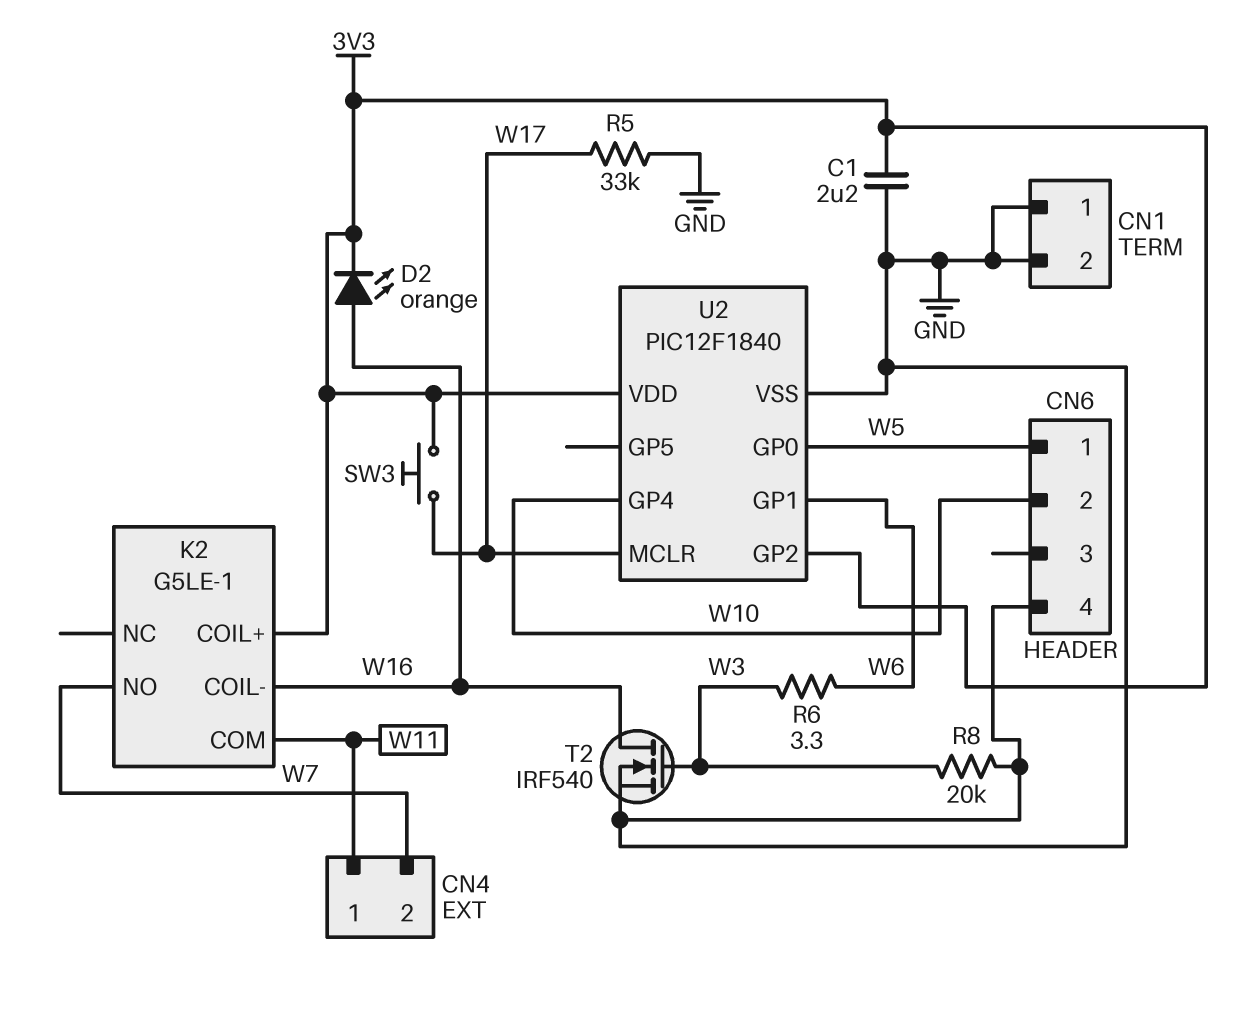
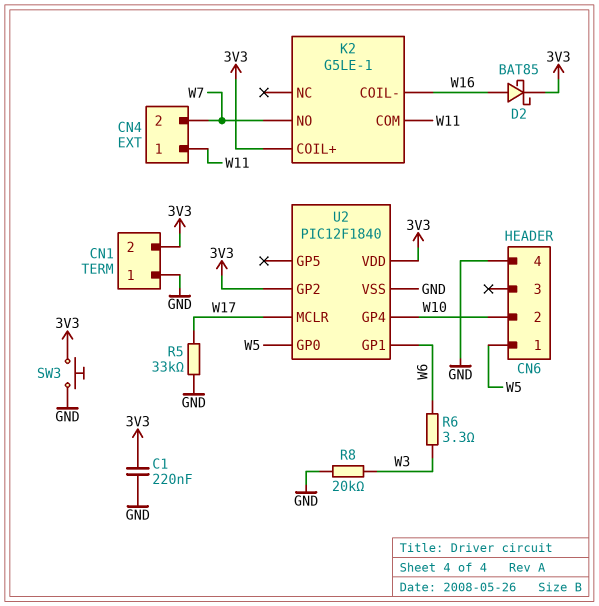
C1: 2.2uF (3V3, GND) -> 220nF (3V3, GND)
CN1 pin 2: GND -> 3V3
D2: LED orange (A W16, K 3V3) -> schottky BAT85 (A W16, K 3V3)
SW3: button (3V3, W17) -> button (3V3, GND)
T2: NMOS IRF540 (G W3, D W16, S GND) -> none

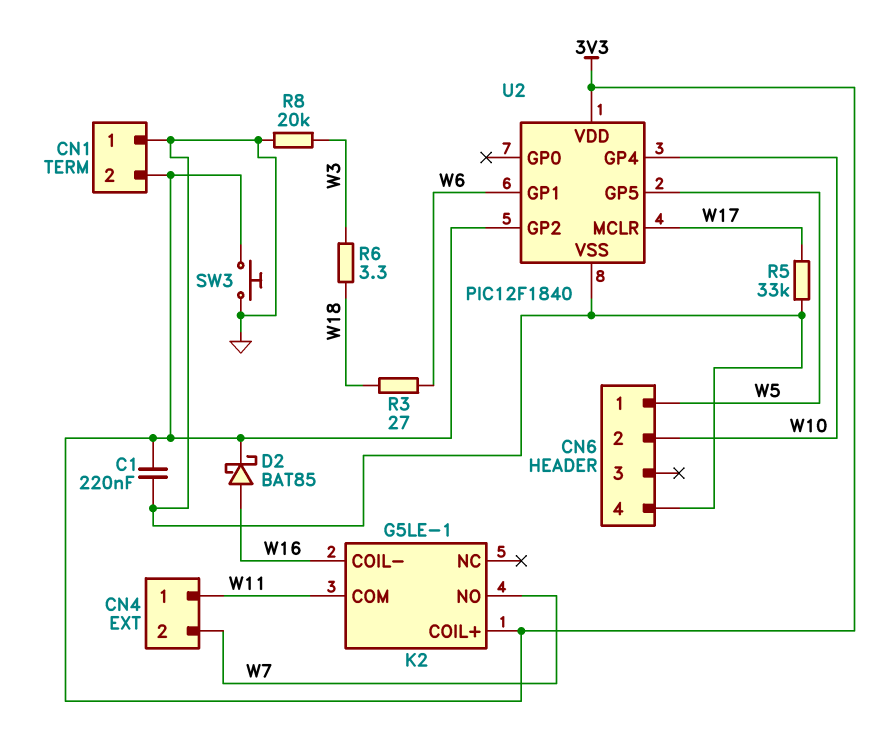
R3: none -> 27 (W6, W18)
R6: 3.3 (W3, W6) -> 3.3 (W3, W18)
U2 pin GP0: W5 -> none
U2 pin GP5: none -> W5

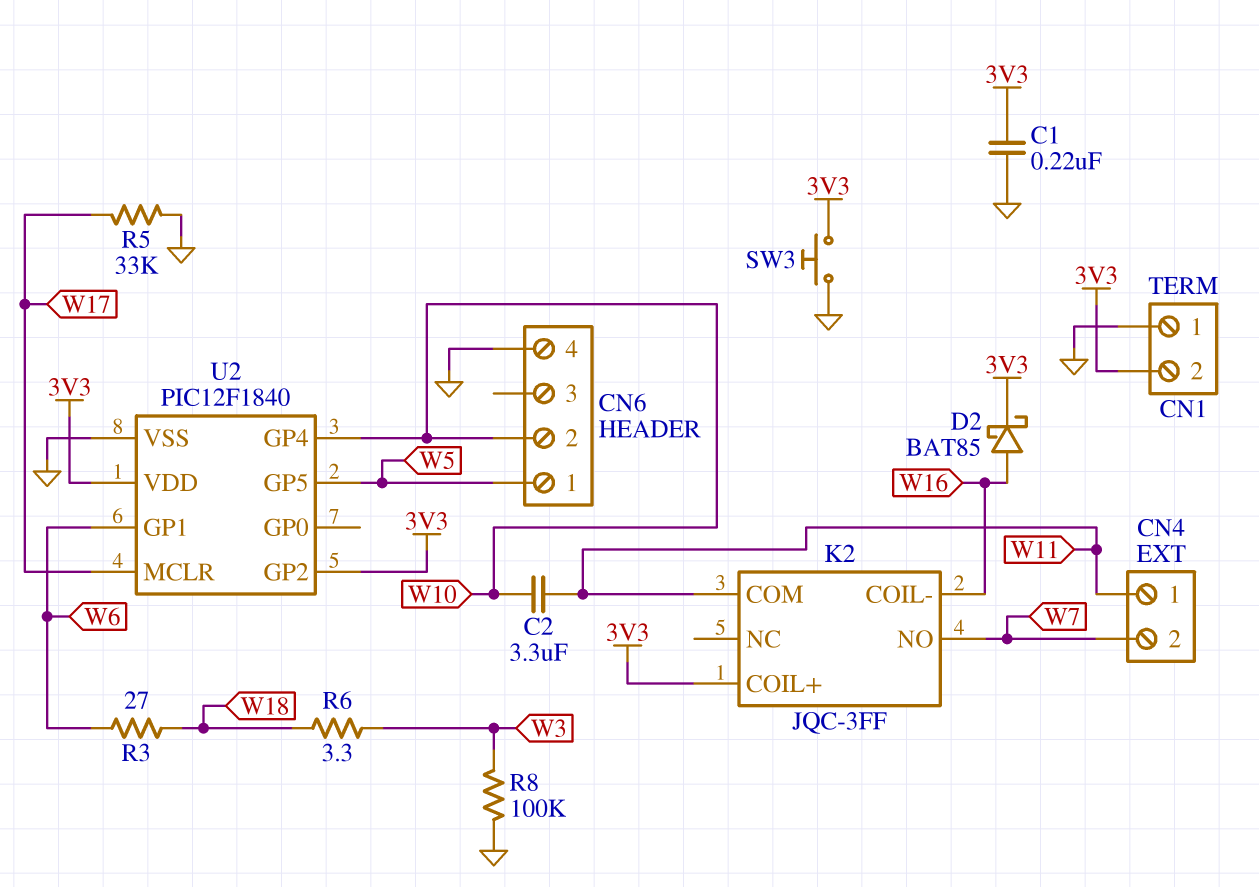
C2: none -> 3.3uF (W10, W11)
K2: G5LE-1 -> JQC-3FF
R8: 20k (GND, W3) -> 100k (GND, W3)

